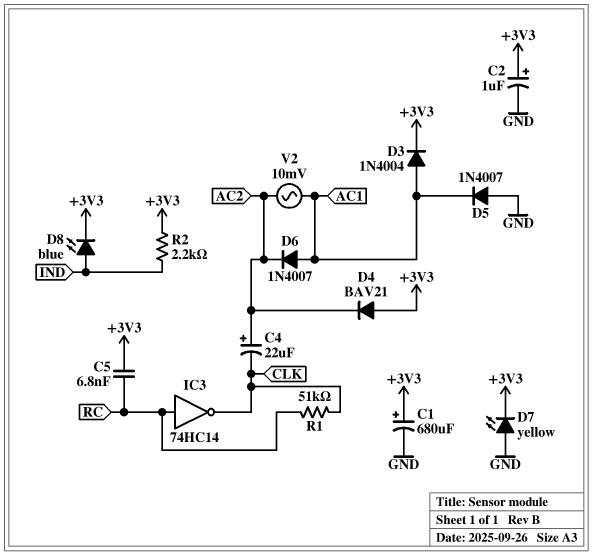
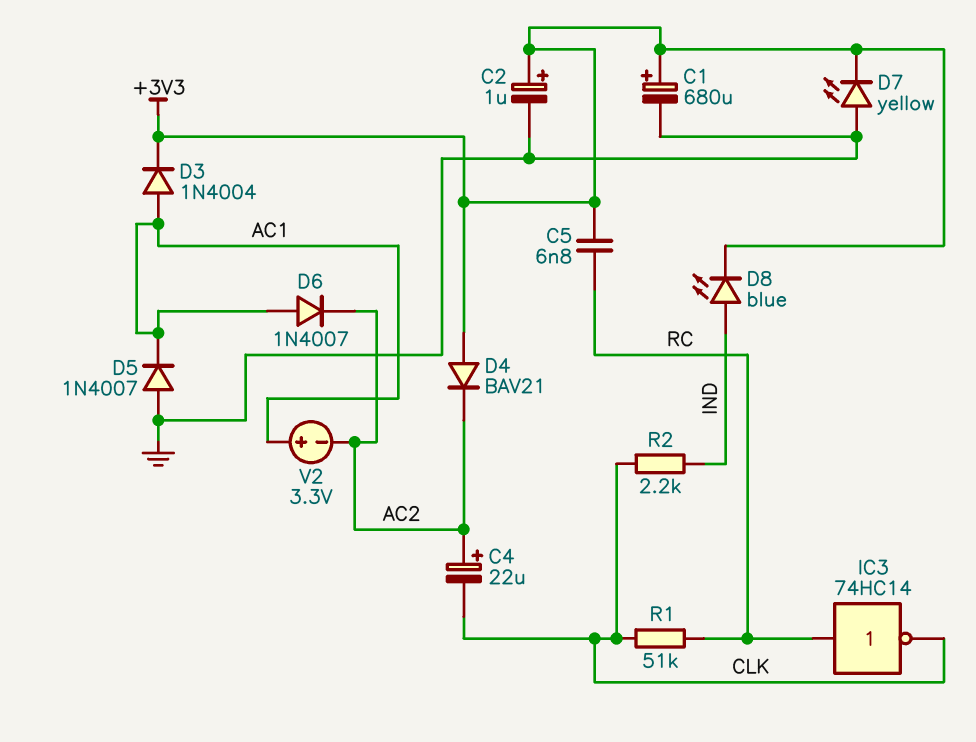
R2: 2.2k (+3V3, IND) -> 2.2k (CLK, IND)
V2: AC 10mV (AC1, AC2) -> 3.3V (plus AC1, minus AC2)

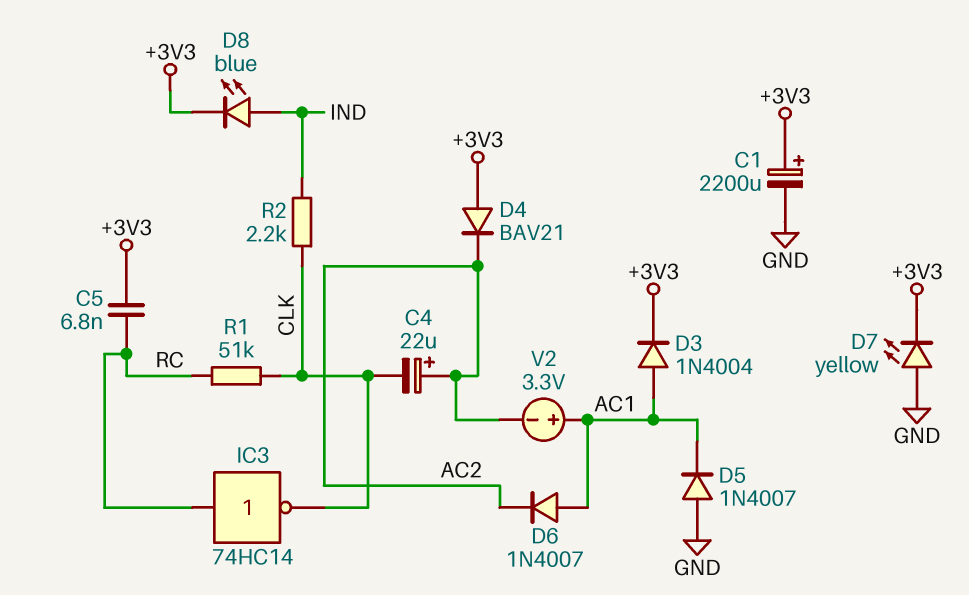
C1: 680uF (plus +3V3, minus GND) -> 2200uF (plus +3V3, minus GND)
C2: 1uF (plus +3V3, minus GND) -> none

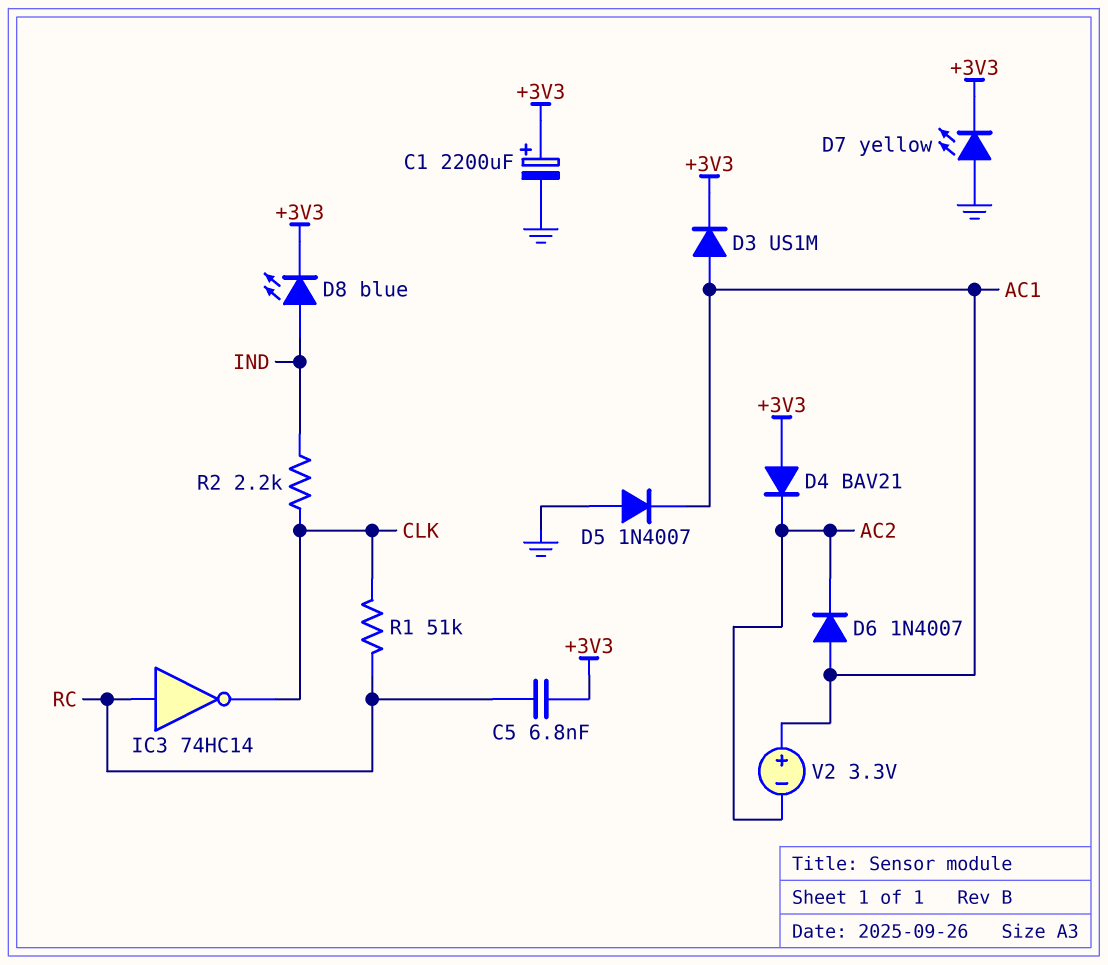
C4: 22uF (plus AC2, minus CLK) -> none
D3: diode 1N4004 (A AC1, K +3V3) -> diode US1M (A AC1, K +3V3)

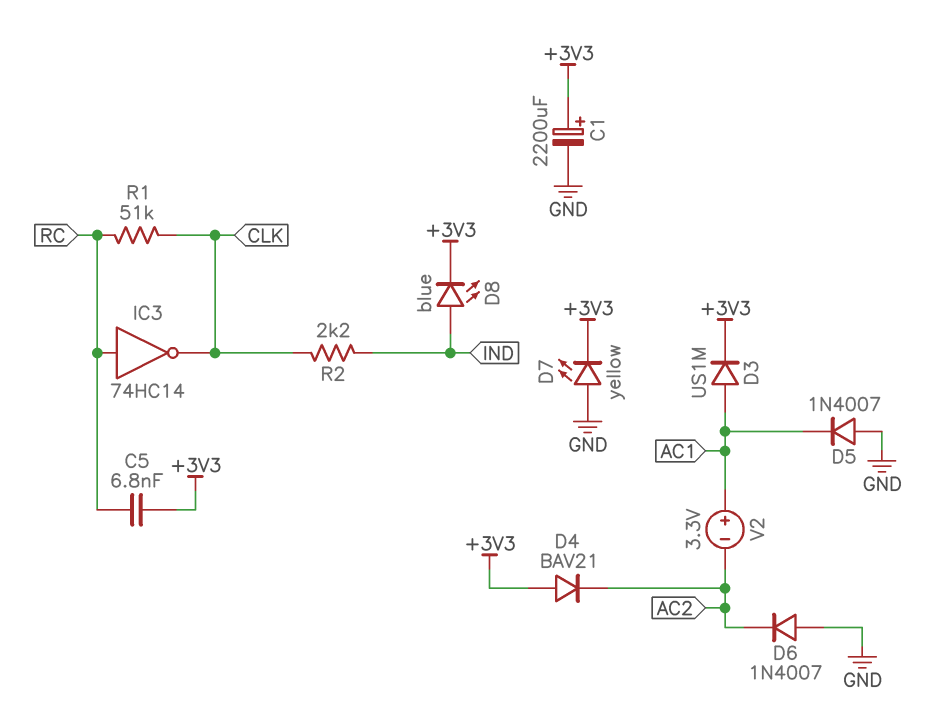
D6: diode 1N4007 (A AC1, K AC2) -> diode 1N4007 (A GND, K AC2)

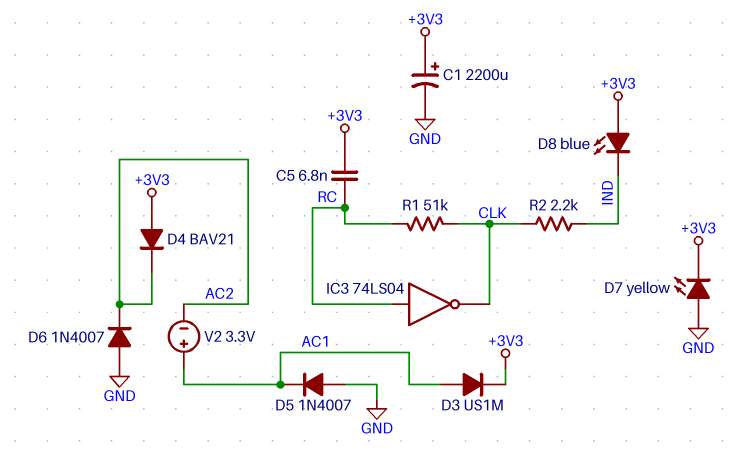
D8: LED blue (A IND, K +3V3) -> LED blue (A +3V3, K IND)
IC3: NOT 74HC14 (in RC, out CLK) -> NOT 74LS04 (in RC, out CLK)

